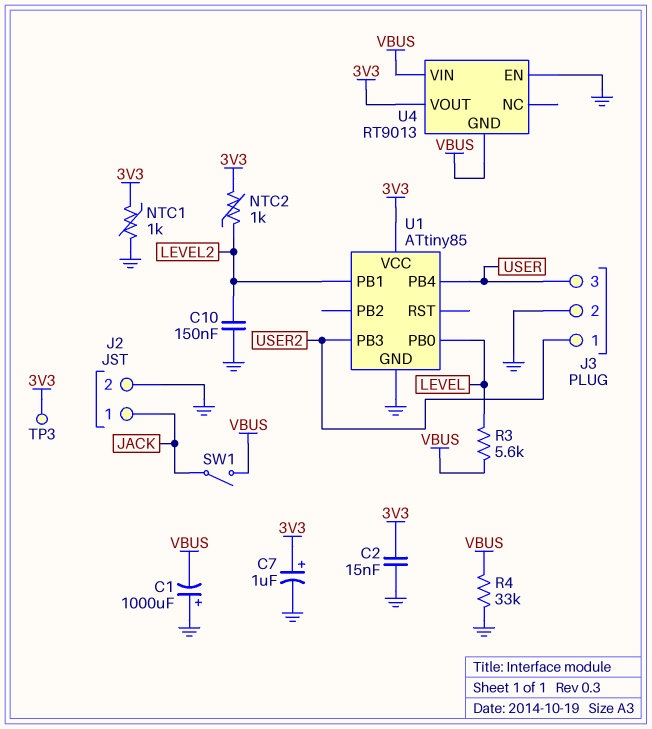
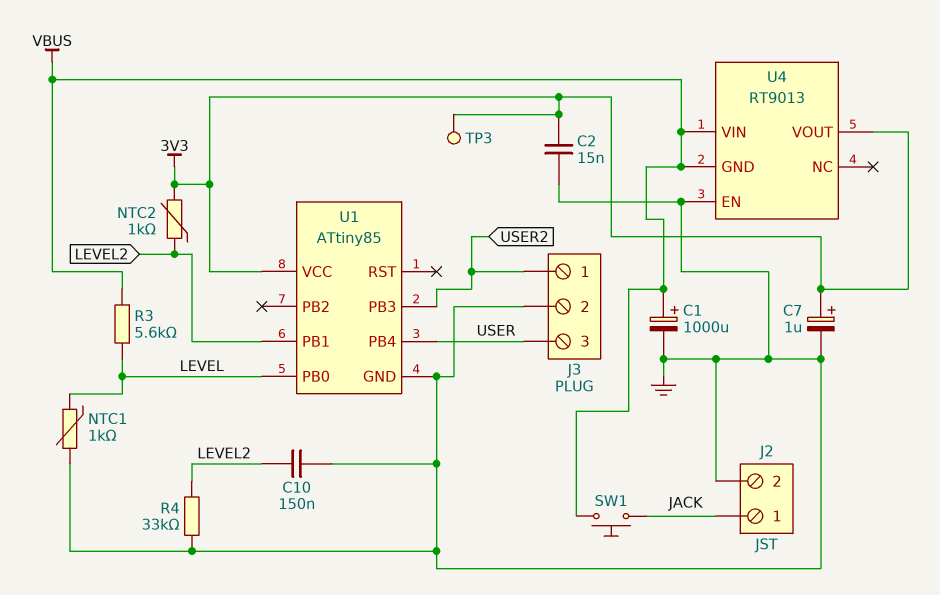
C1: 1000uF (plus GND, minus VBUS) -> 1000uF (plus VBUS, minus GND)
NTC1: 1k (3V3, GND) -> 1k (GND, LEVEL)
R4: 33k (GND, VBUS) -> 33k (GND, LEVEL2)
SW1: switch (JACK, VBUS) -> button (JACK, VBUS)

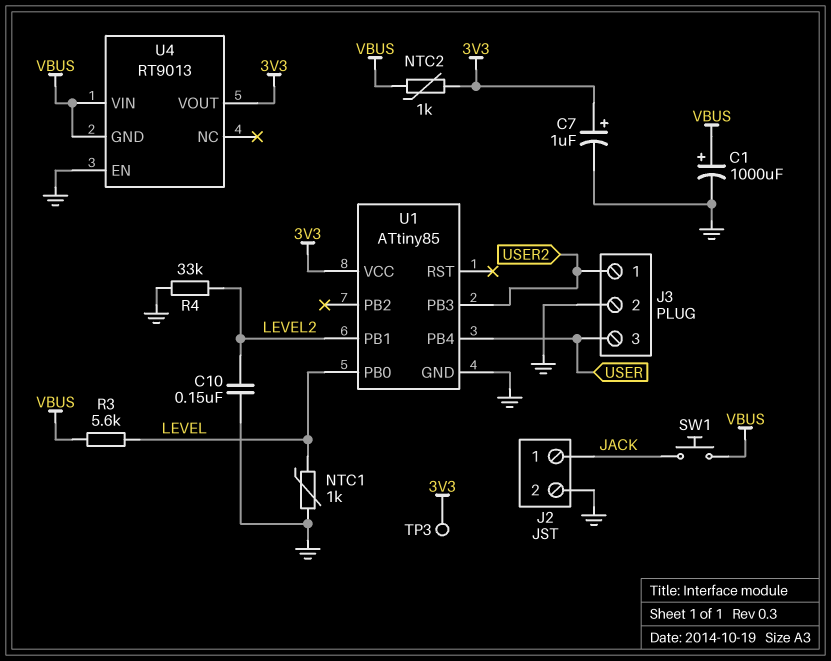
C2: 15nF (3V3, GND) -> none
NTC2: 1k (3V3, LEVEL2) -> 1k (3V3, VBUS)

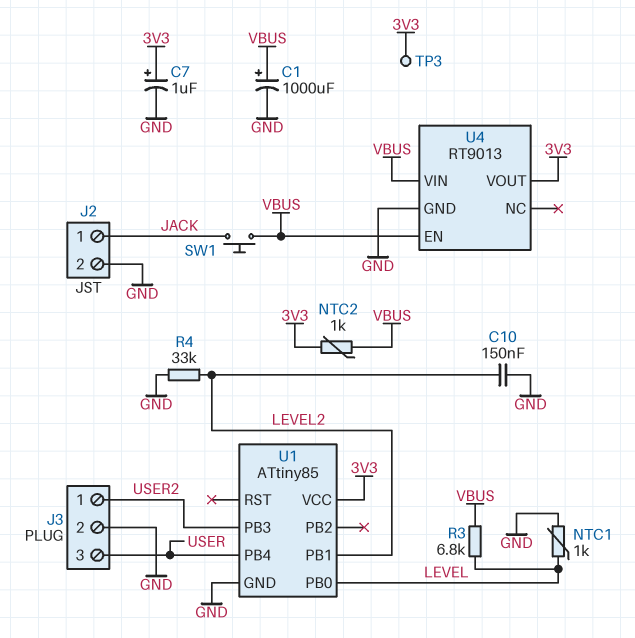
R3: 5.6k (LEVEL, VBUS) -> 6.8k (LEVEL, VBUS)
U4 pin EN: GND -> VBUS
U4 pin GND: VBUS -> GND

